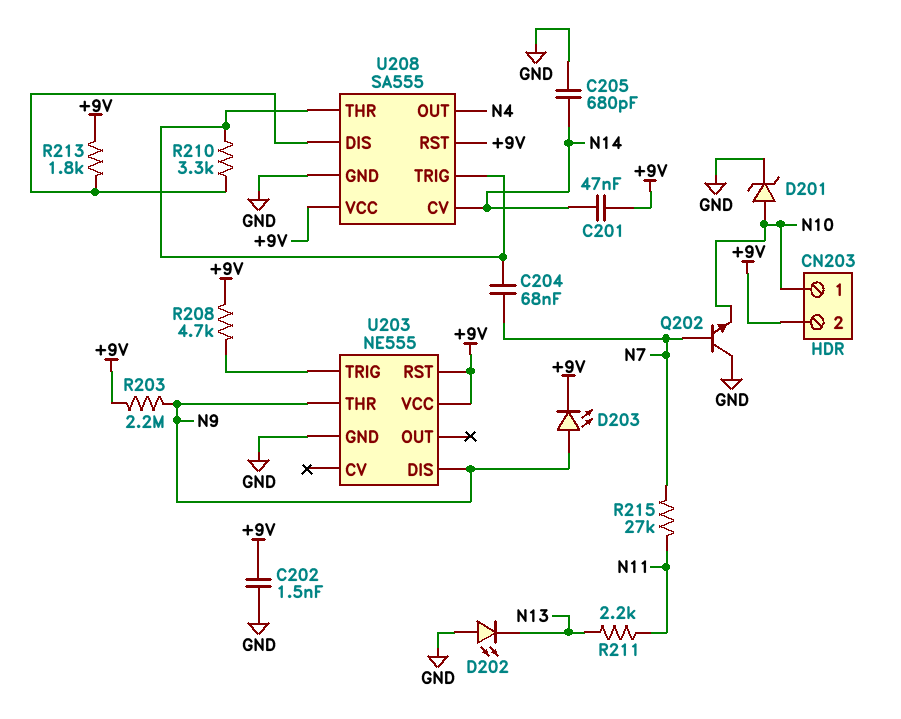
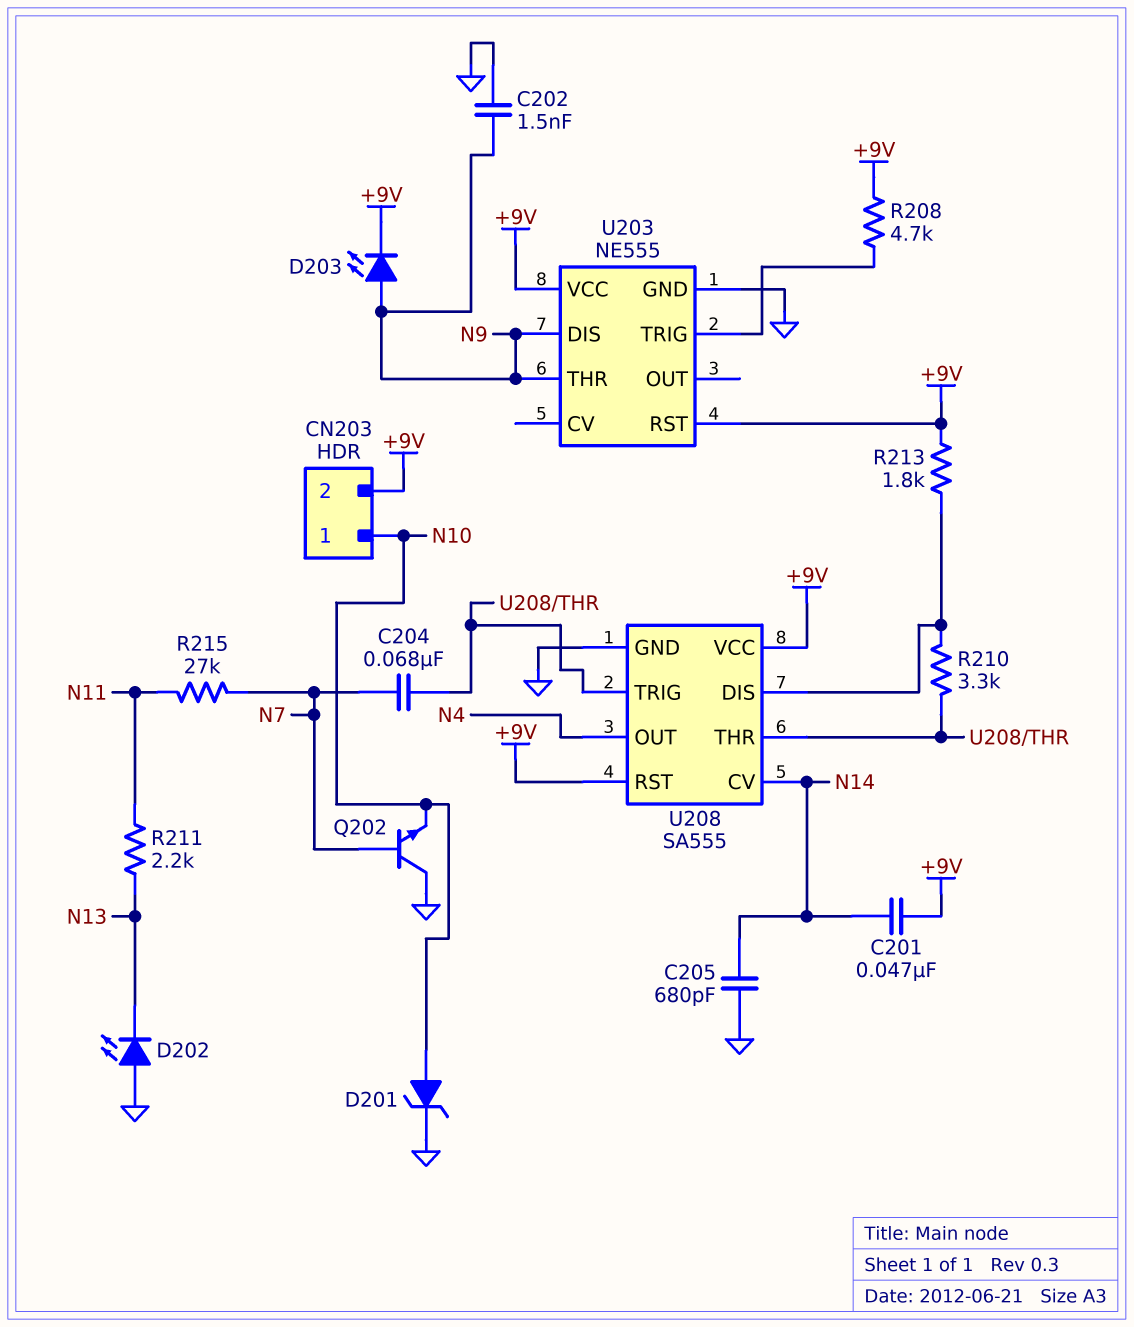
C202: 1.5nF (+9V, GND) -> 1.5nF (GND, N9)
R203: 2.2M (+9V, N9) -> none

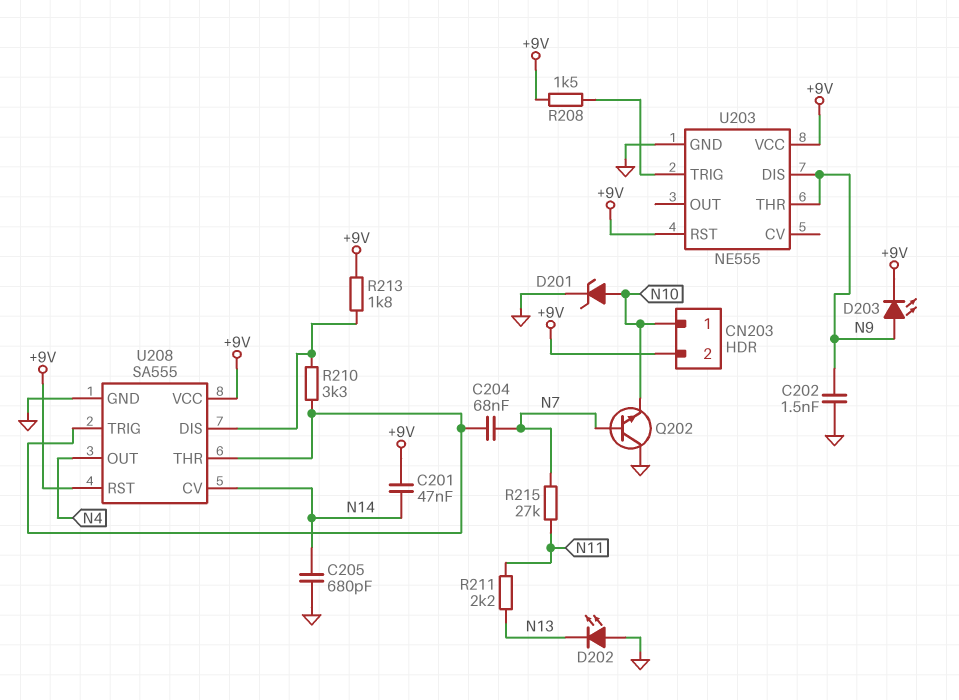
R208: 4.7k (+9V, U203/TRIG) -> 1.5k (+9V, U203/TRIG)

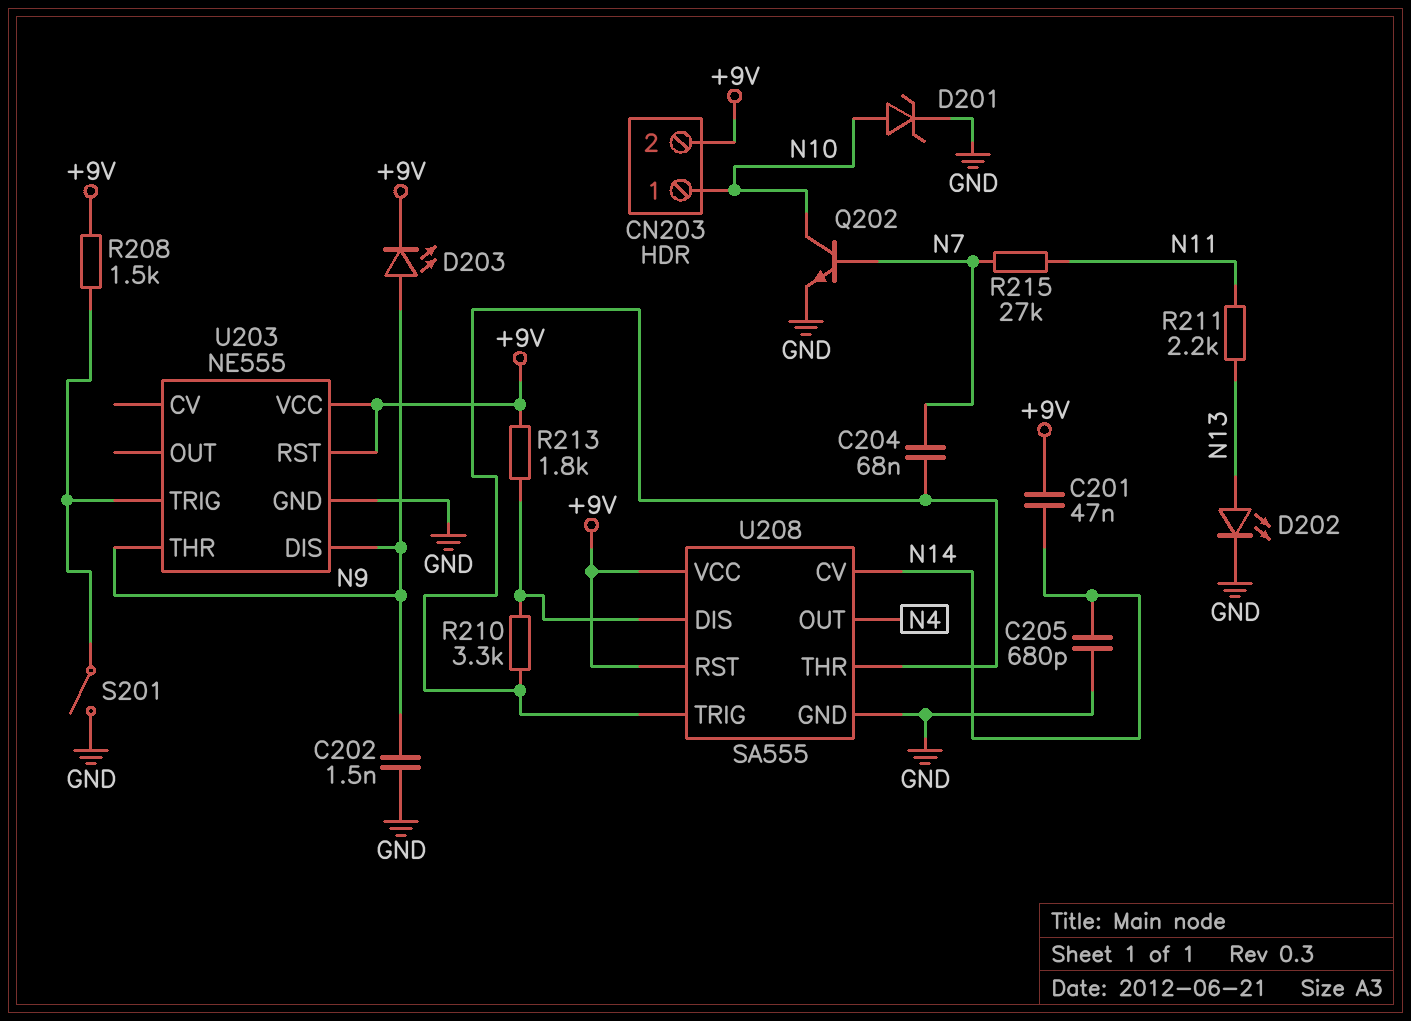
D202: LED (A GND, K N13) -> LED (A N13, K GND)
Q202: NPN (B N7, C GND, E N10) -> NPN (B N7, C N10, E GND)
S201: none -> switch (GND, U203/TRIG)

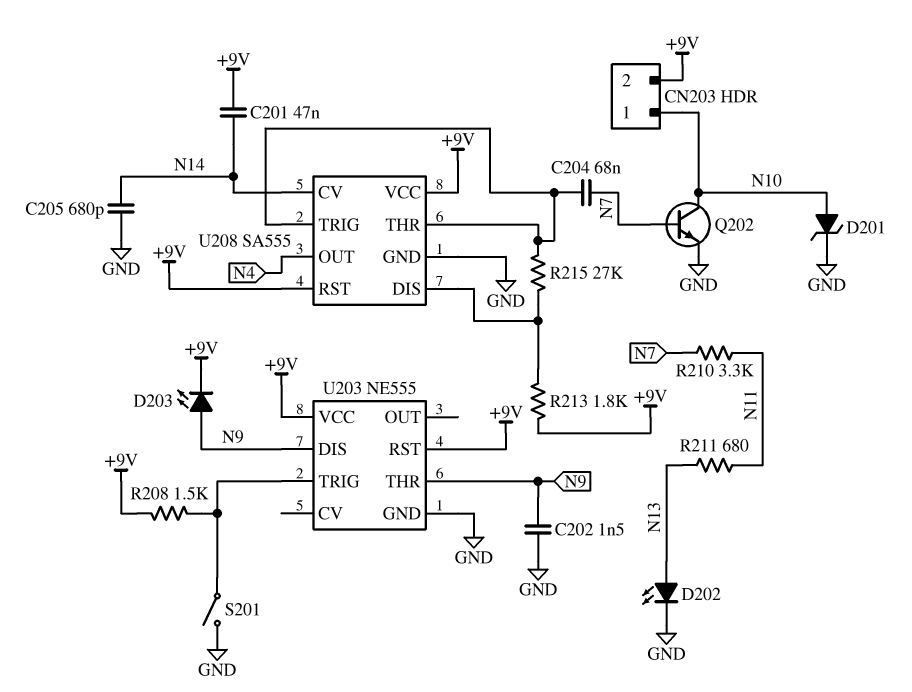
R210: 3.3k (U208/DIS, U208/THR) -> 3.3k (N7, N11)
R211: 2.2k (N11, N13) -> 680 (N11, N13)
R215: 27k (N7, N11) -> 27k (U208/DIS, U208/THR)

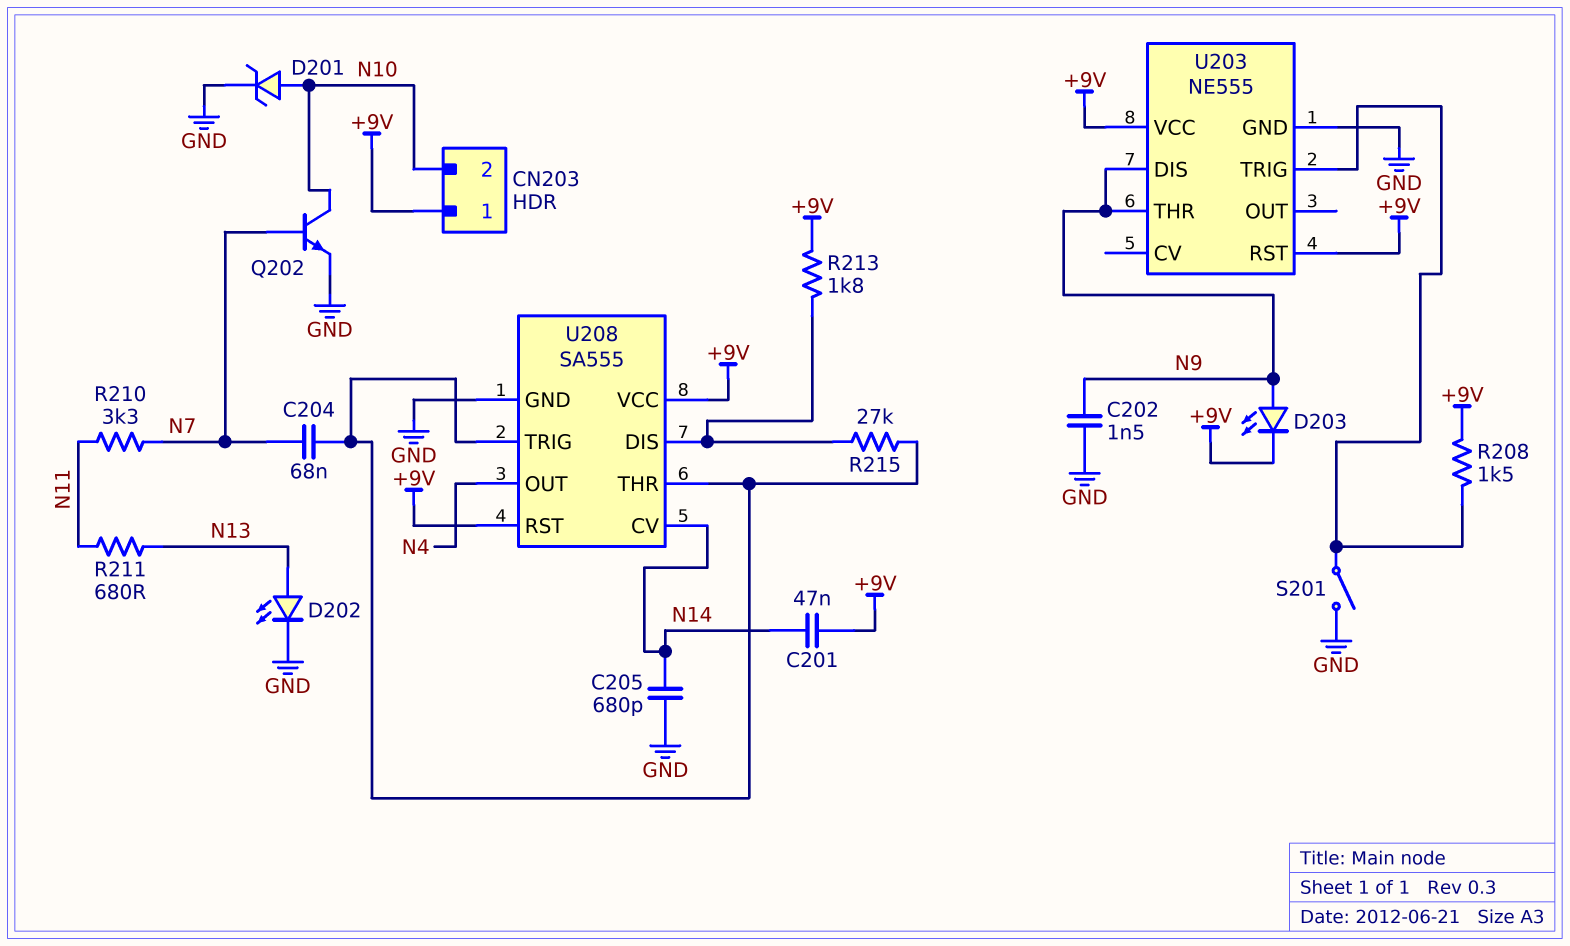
CN203 pin 1: N10 -> +9V
CN203 pin 2: +9V -> N10

